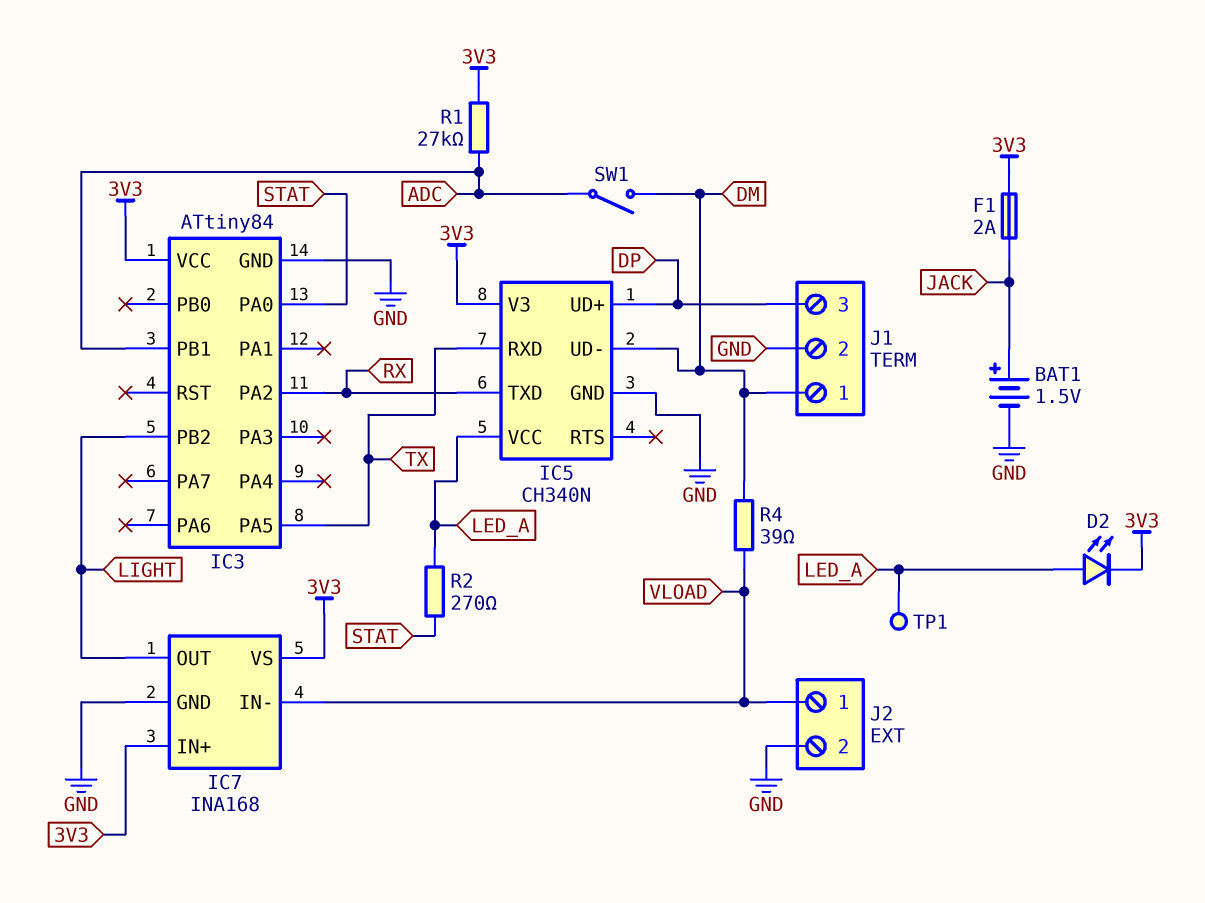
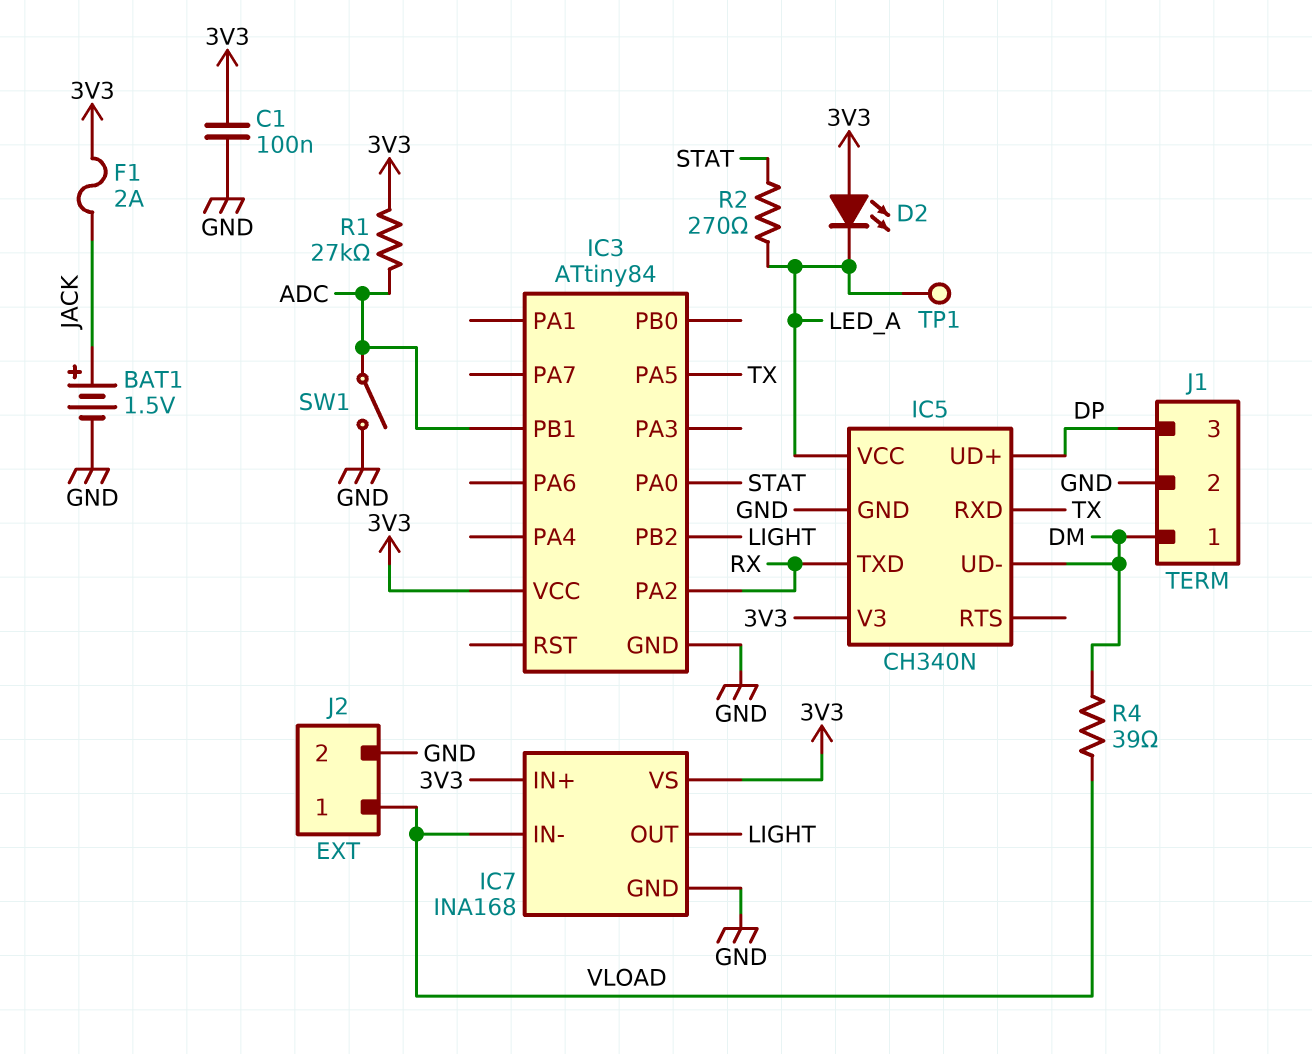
C1: none -> 100nF (3V3, GND)
D2: LED (A LED_A, K 3V3) -> LED (A 3V3, K LED_A)
SW1: switch (ADC, DM) -> switch (ADC, GND)

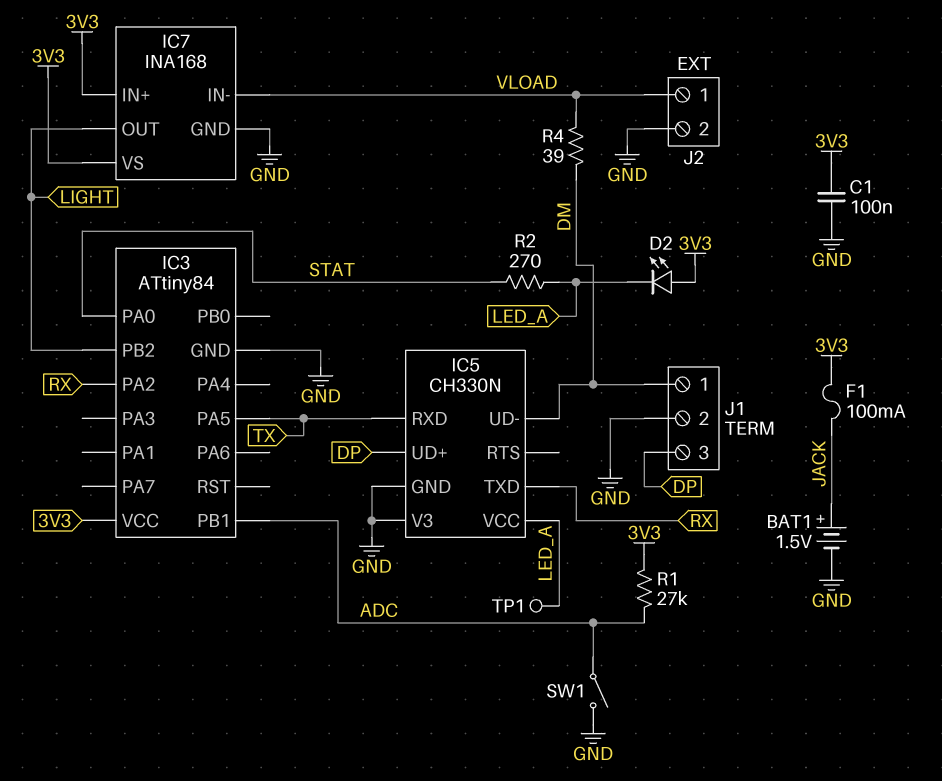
F1: 2A (3V3, JACK) -> 100mA (3V3, JACK)
IC5: CH340N -> CH330N
IC5 pin V3: 3V3 -> GND

